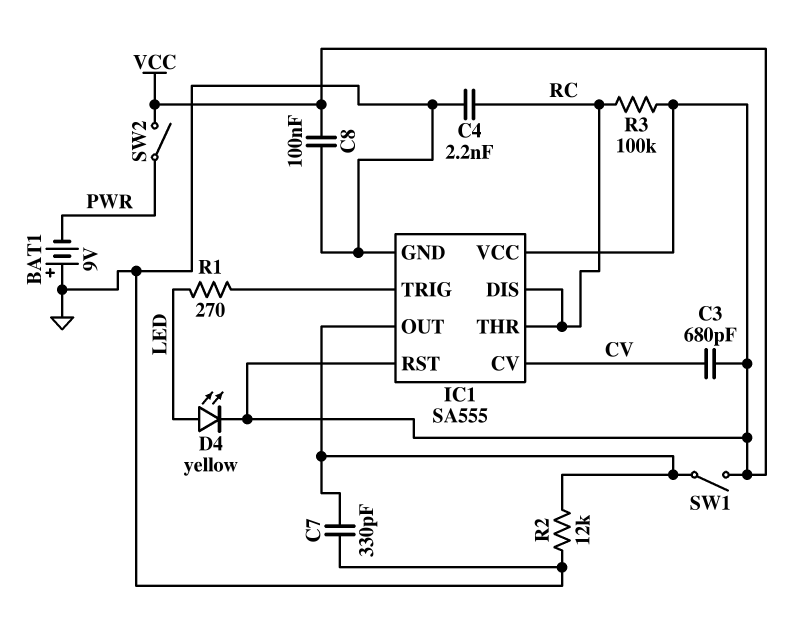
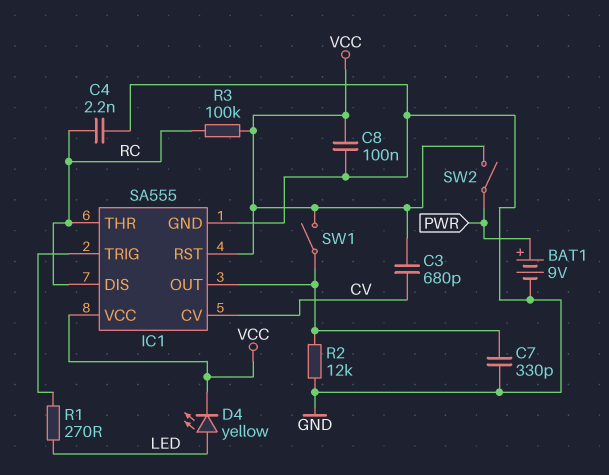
BAT1: 9V (plus GND, minus PWR) -> 9V (plus PWR, minus GND)

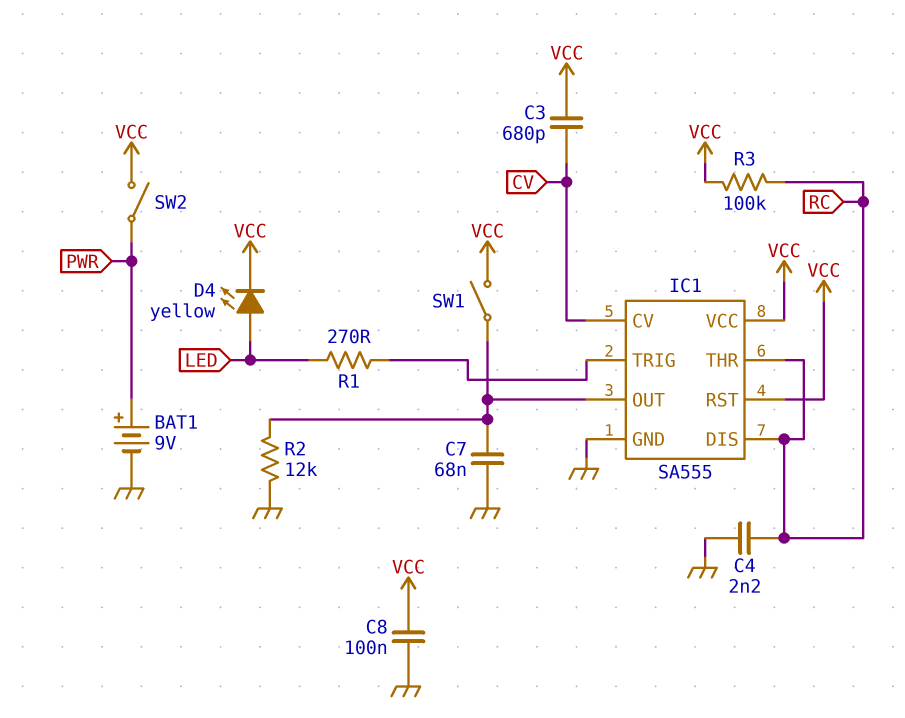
C7: 330pF (GND, IC1/OUT) -> 68nF (GND, IC1/OUT)

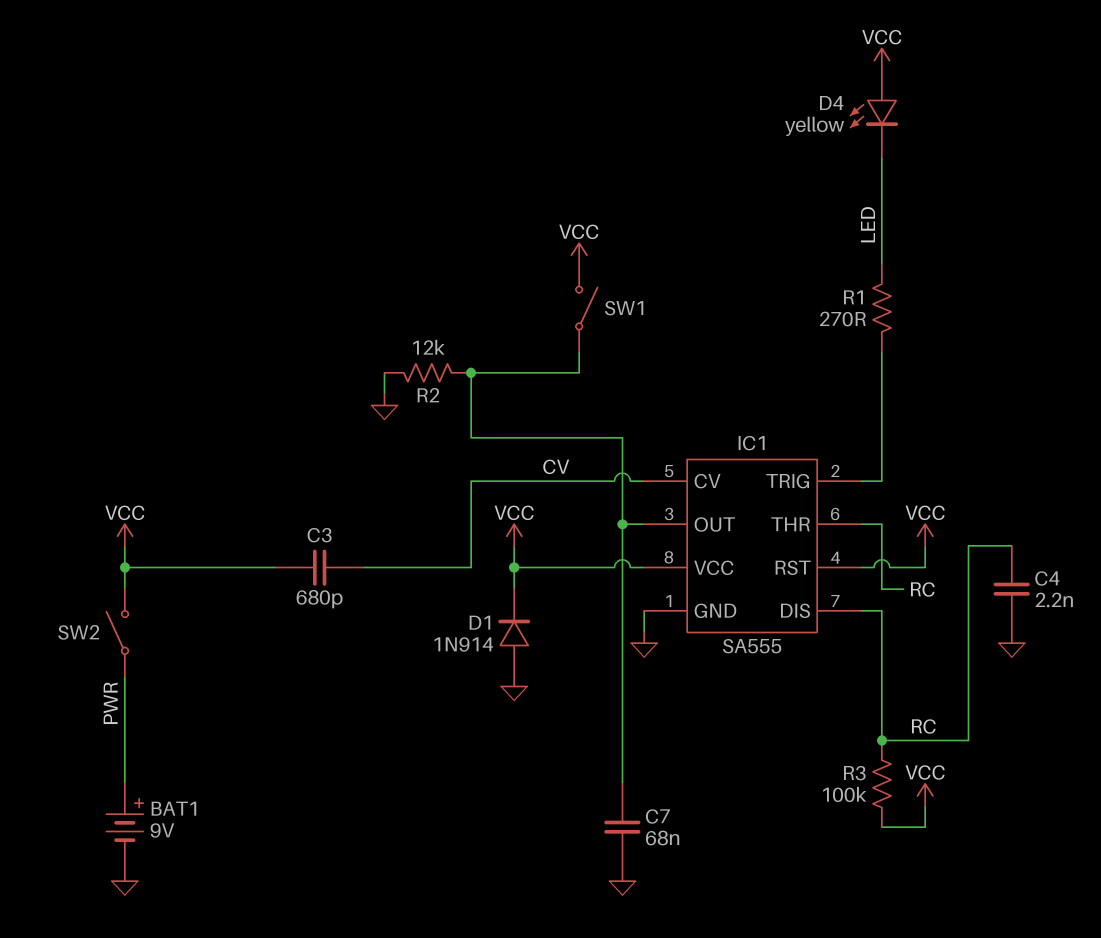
C8: 100nF (GND, VCC) -> none
D1: none -> diode 1N914 (A GND, K VCC)
D4: LED yellow (A LED, K VCC) -> LED yellow (A VCC, K LED)

